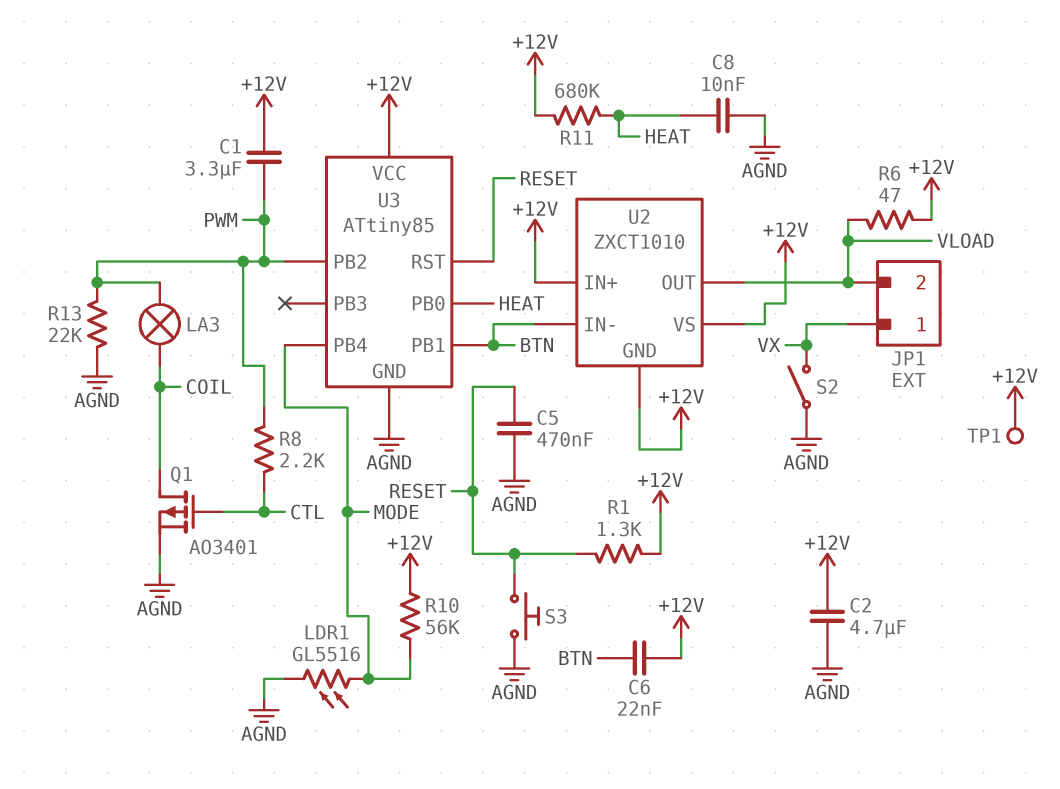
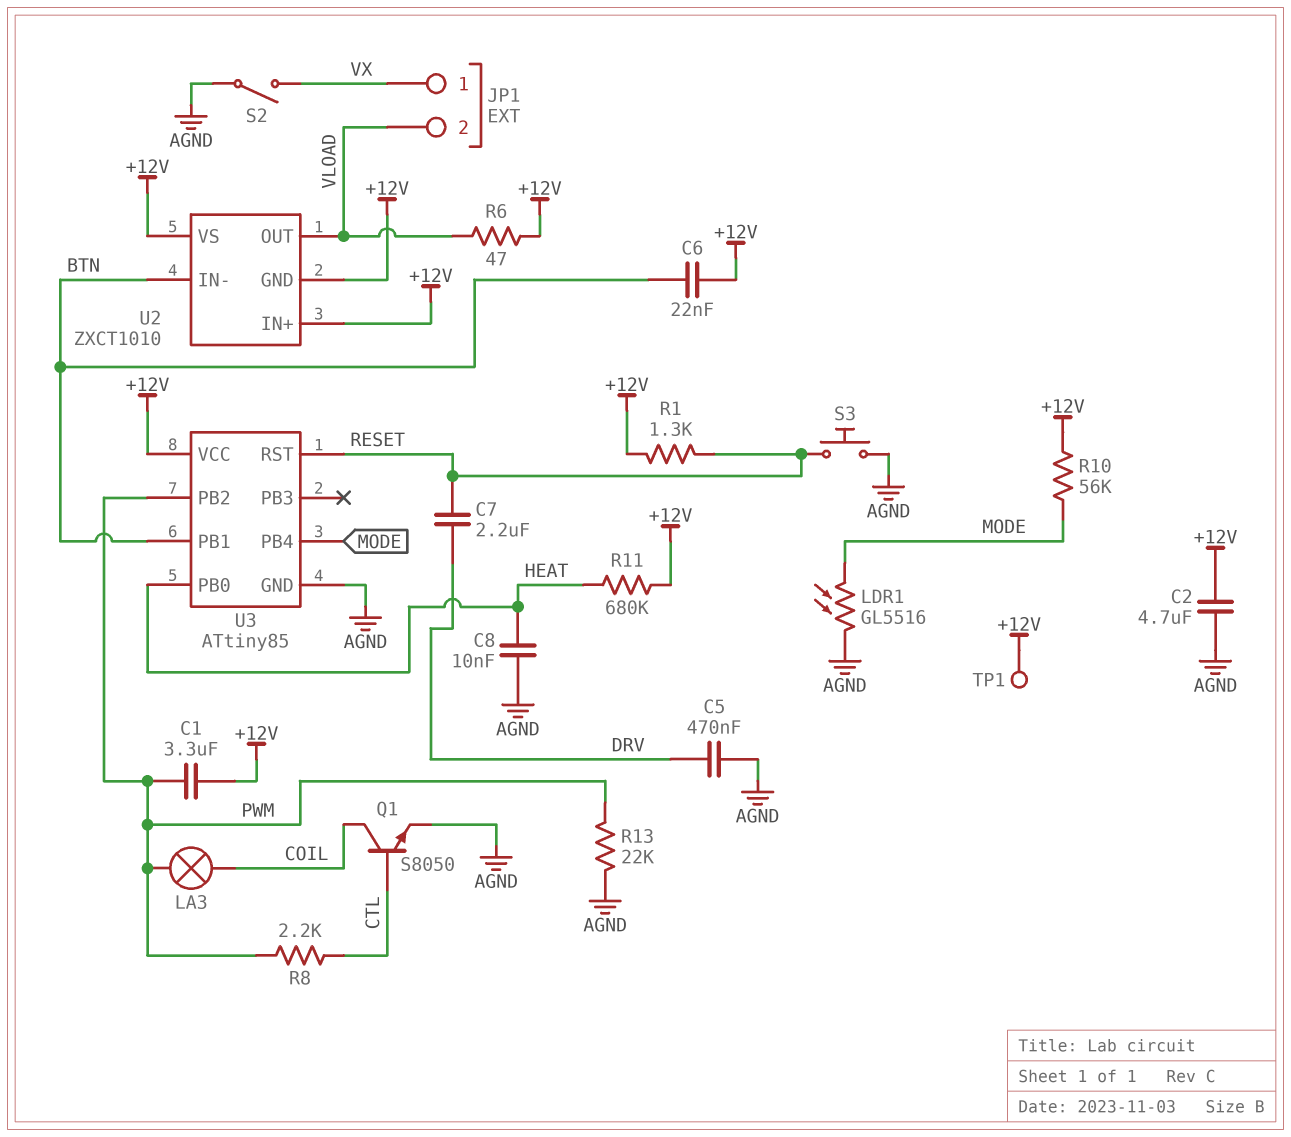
C5: 470nF (AGND, RESET) -> 470nF (AGND, DRV)
C7: none -> 2.2uF (DRV, RESET)
Q1: PMOS AO3401 (G CTL, D COIL, S AGND) -> NPN S8050 (B CTL, C COIL, E AGND)

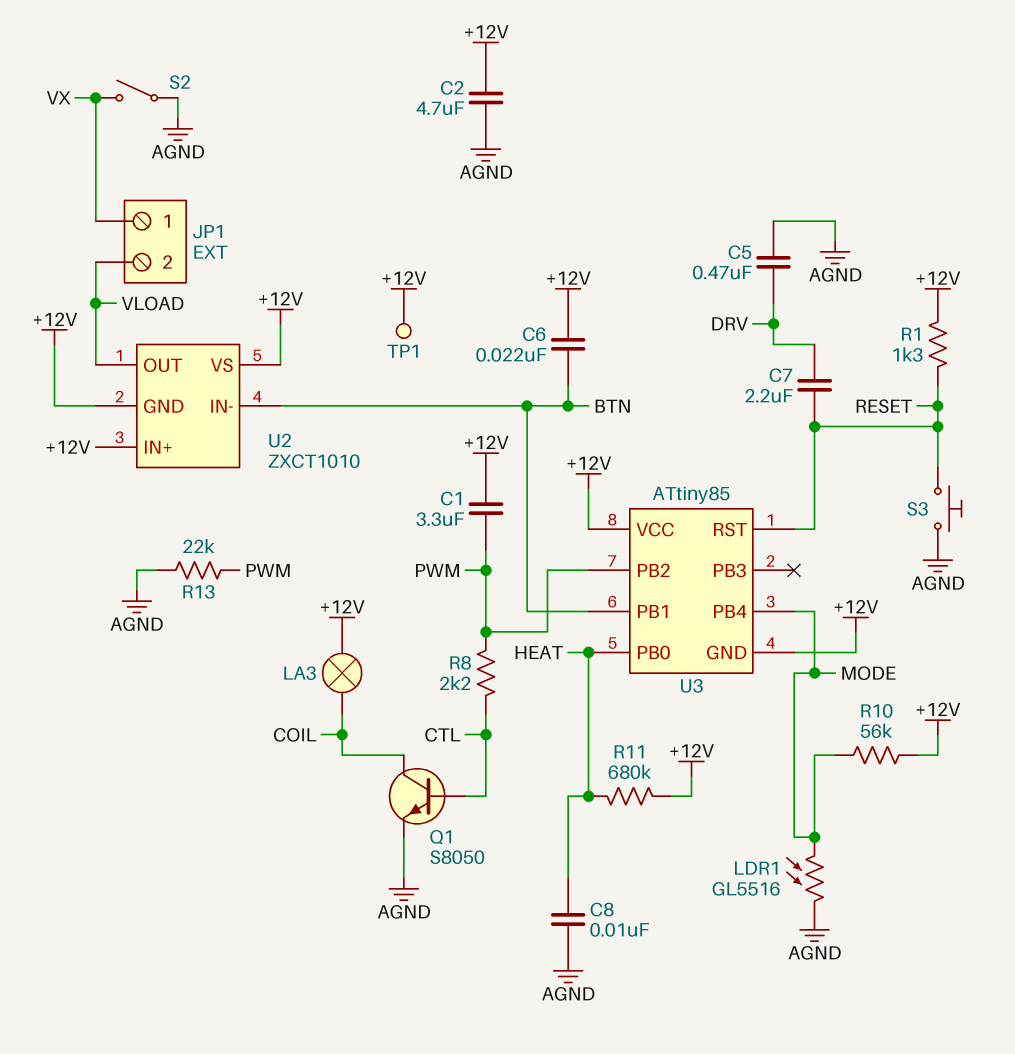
LA3: lamp (COIL, PWM) -> lamp (+12V, COIL)
R6: 47 (+12V, VLOAD) -> none
U3 pin GND: AGND -> +12V

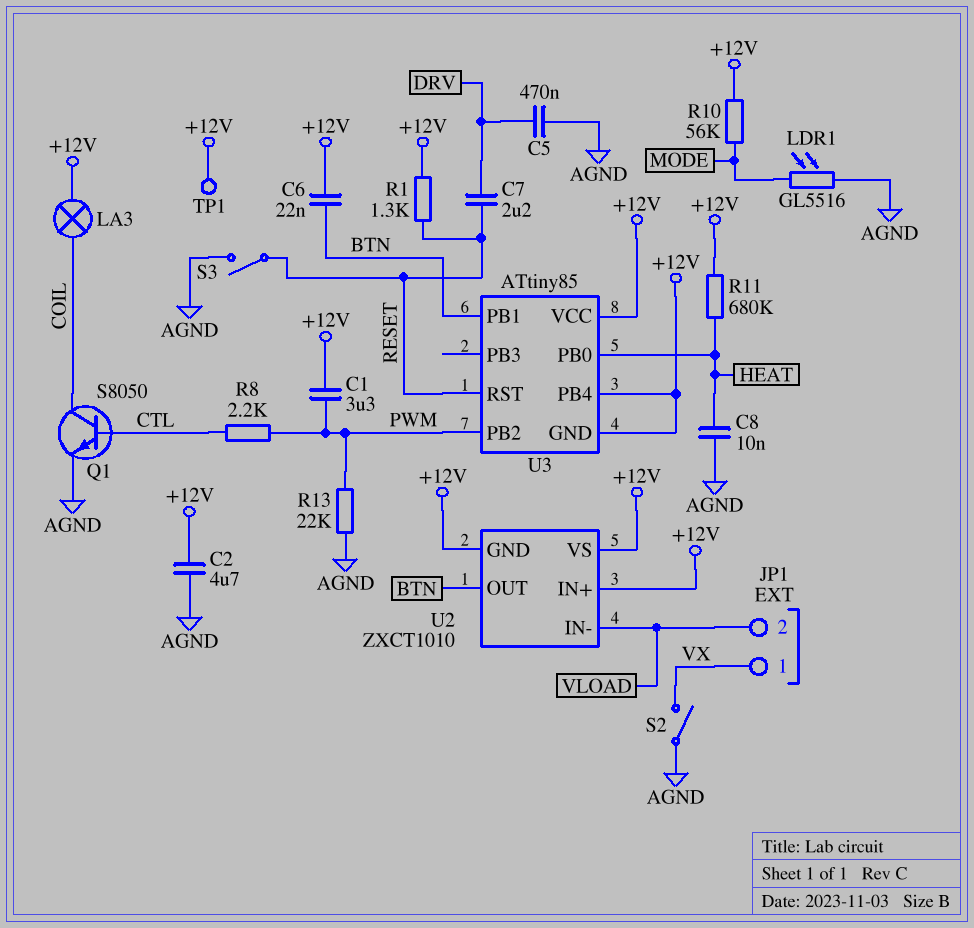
S3: button (AGND, RESET) -> switch (AGND, RESET)
U2 pin IN-: BTN -> VLOAD
U2 pin OUT: VLOAD -> BTN
U3 pin PB4: MODE -> +12V

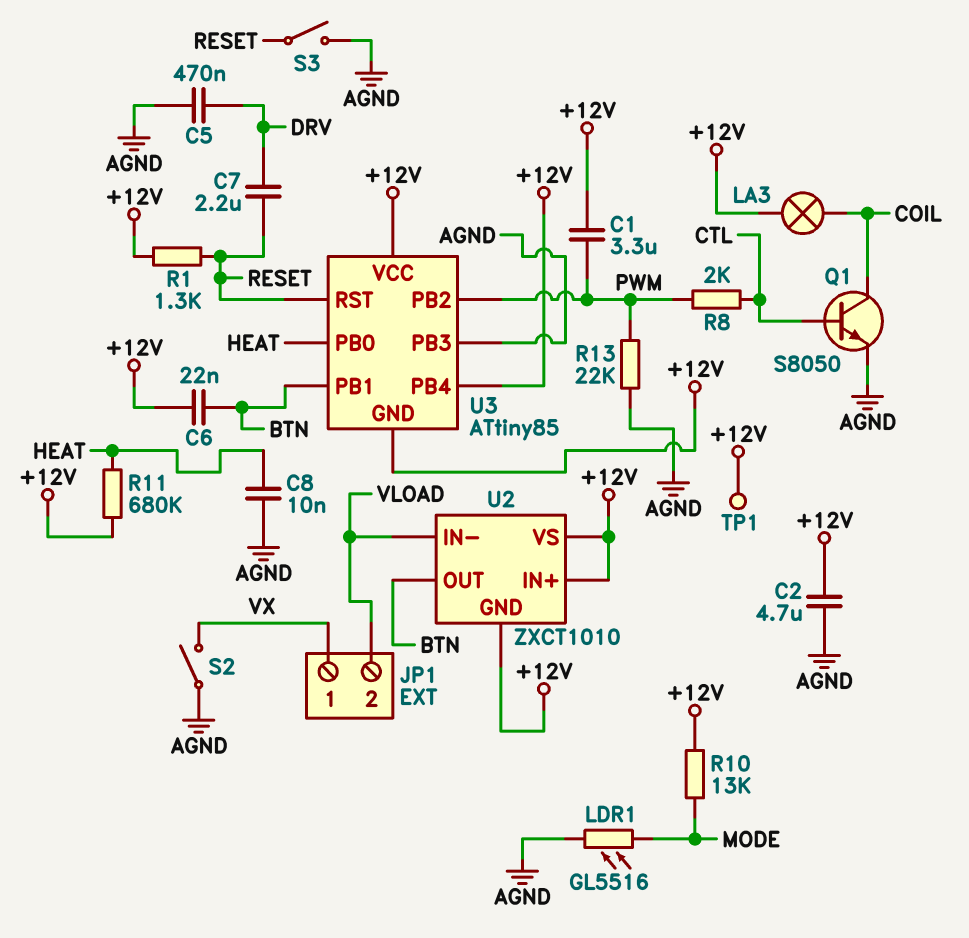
R8: 2.2k (CTL, PWM) -> 2k (CTL, PWM)
R10: 56k (+12V, MODE) -> 13k (+12V, MODE)
U3 pin PB3: none -> AGND

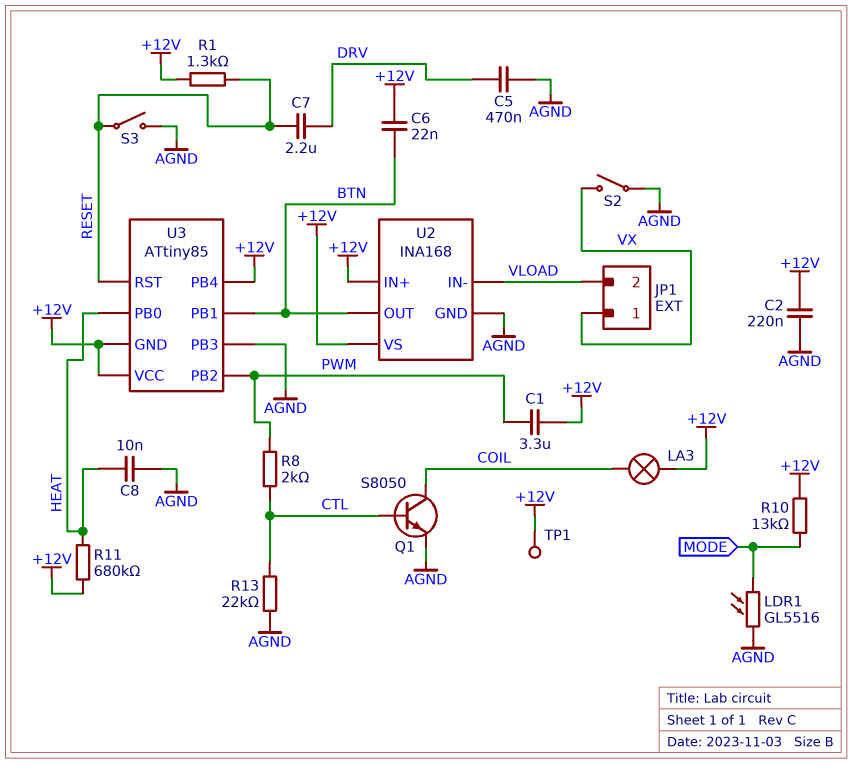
C2: 4.7uF (+12V, AGND) -> 220nF (+12V, AGND)
R13: 22k (AGND, PWM) -> 22k (AGND, CTL)
U2: ZXCT1010 -> INA168
U2 pin GND: +12V -> AGND

